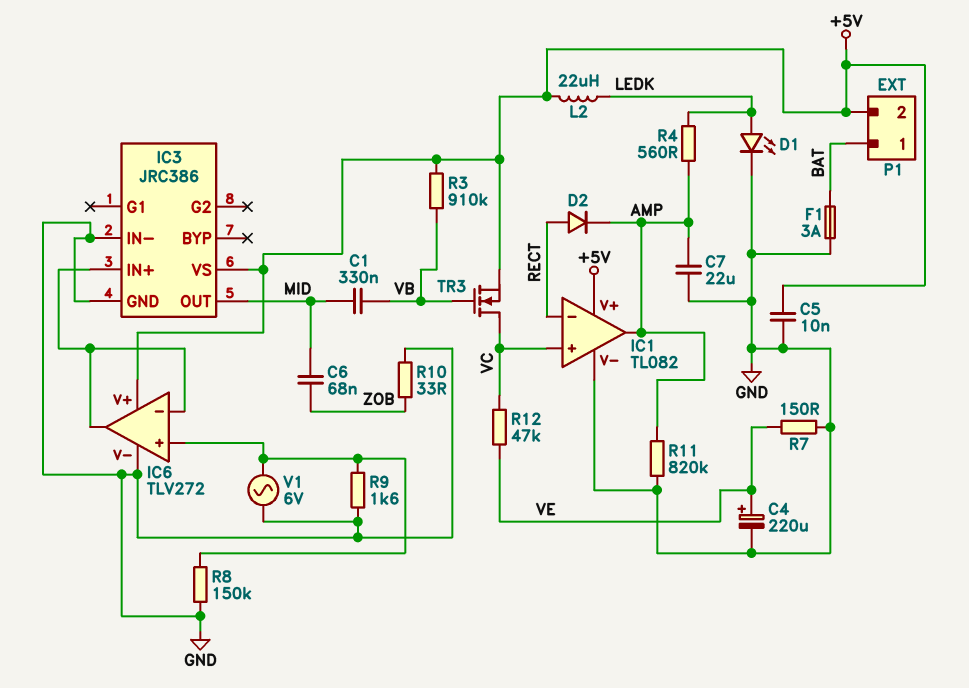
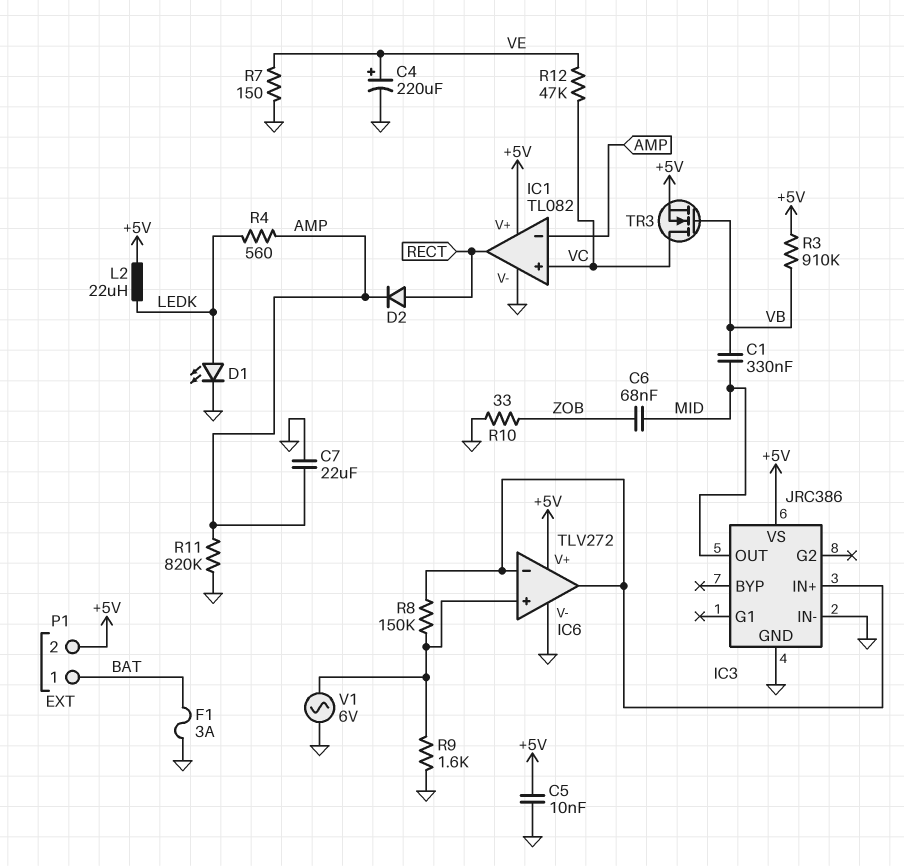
IC1 pin in-: RECT -> AMP
IC1 pin out: AMP -> RECT
R8: 150k (GND, IC6/in+) -> 150k (IC3/IN+, IC6/in+)

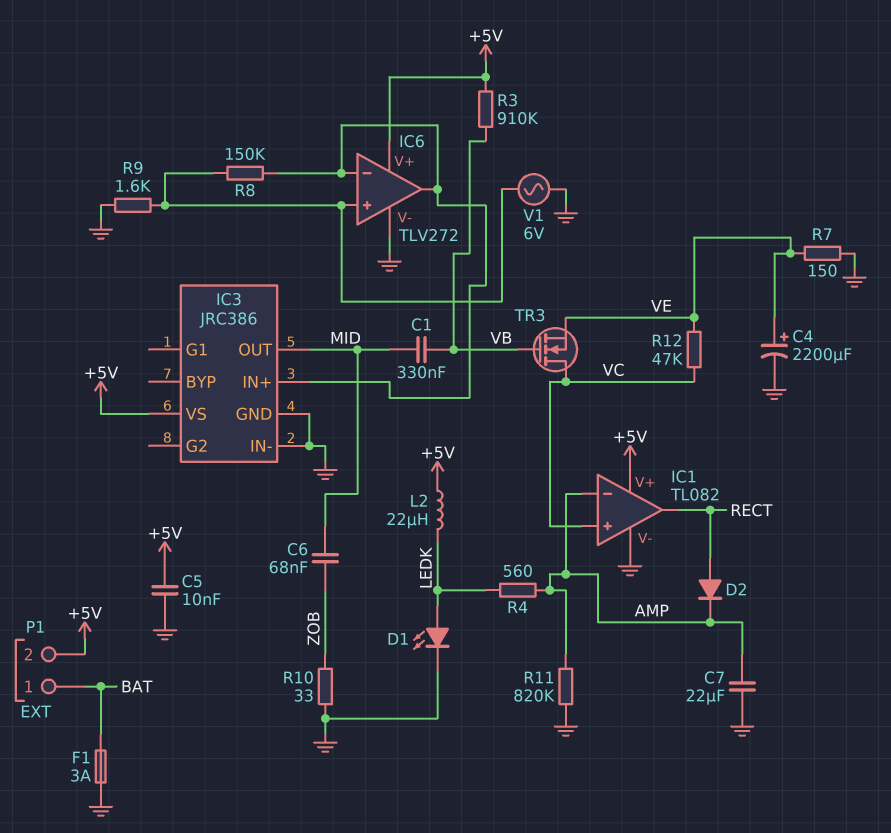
C4: 220uF (plus VE, minus GND) -> 2200uF (plus VE, minus GND)
TR3: NMOS (G VB, D VC, S +5V) -> NMOS (G VB, D VC, S VE)

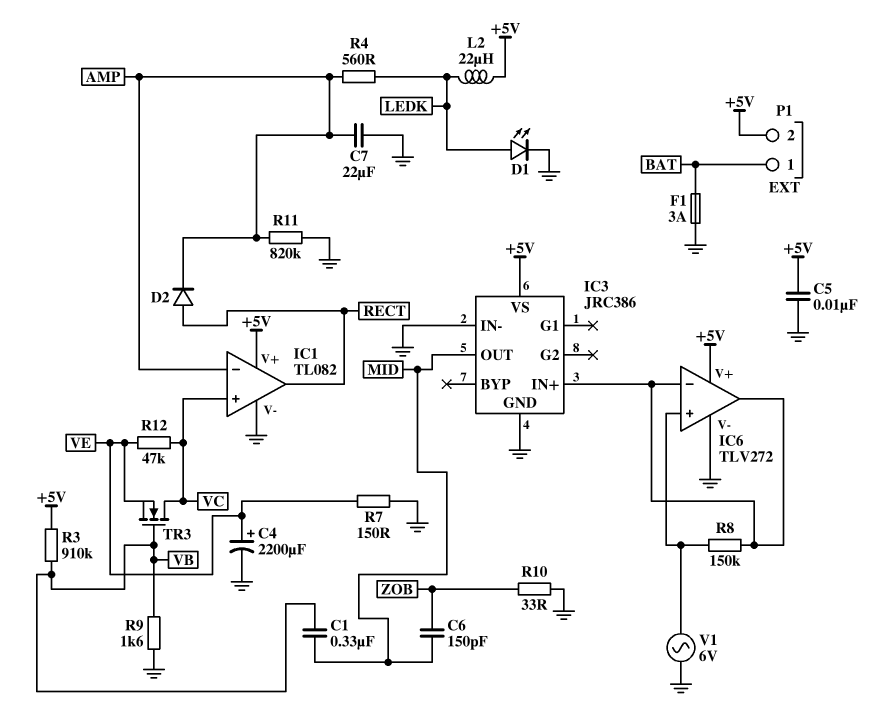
C6: 68nF (MID, ZOB) -> 150pF (MID, ZOB)
R9: 1.6k (GND, IC6/in+) -> 1.6k (GND, VB)

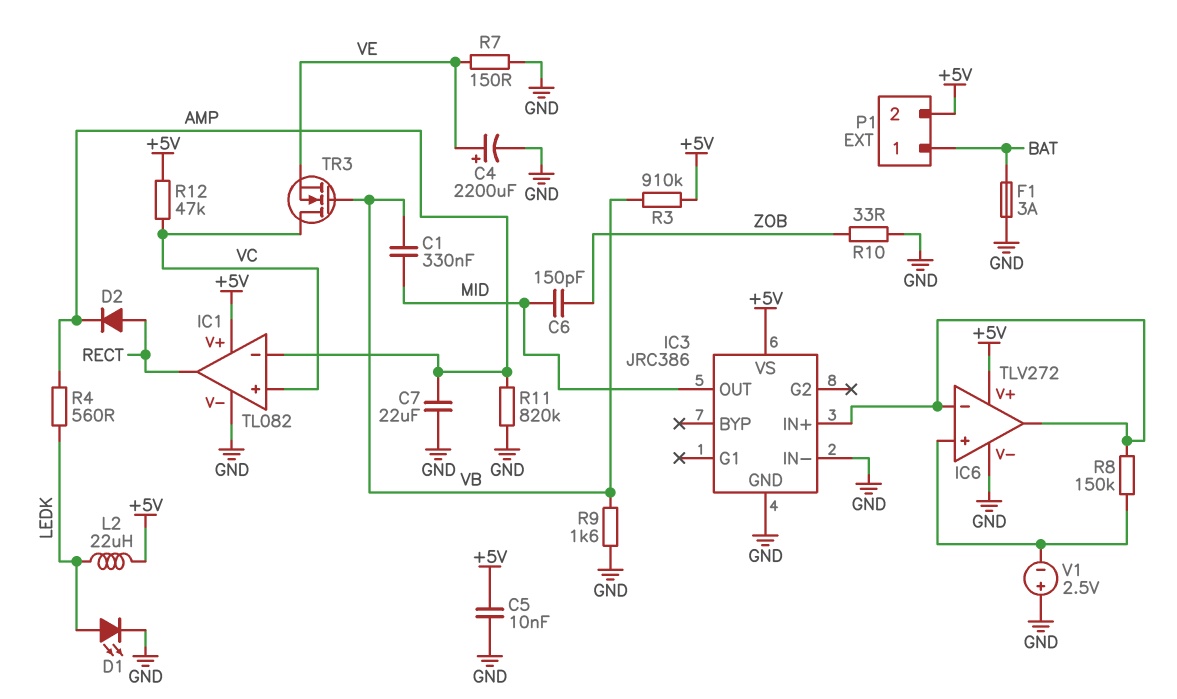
R12: 47k (VC, VE) -> 47k (+5V, VC)
V1: AC 6V (GND, IC6/in+) -> 2.5V (plus GND, minus IC6/in+)

